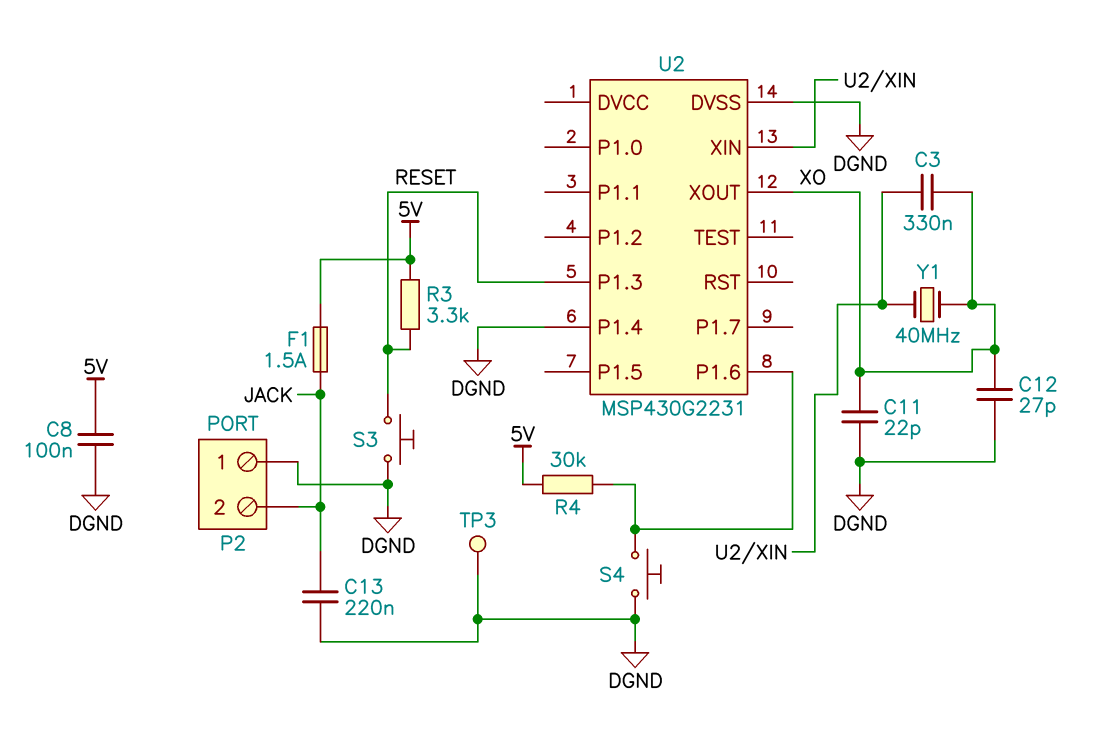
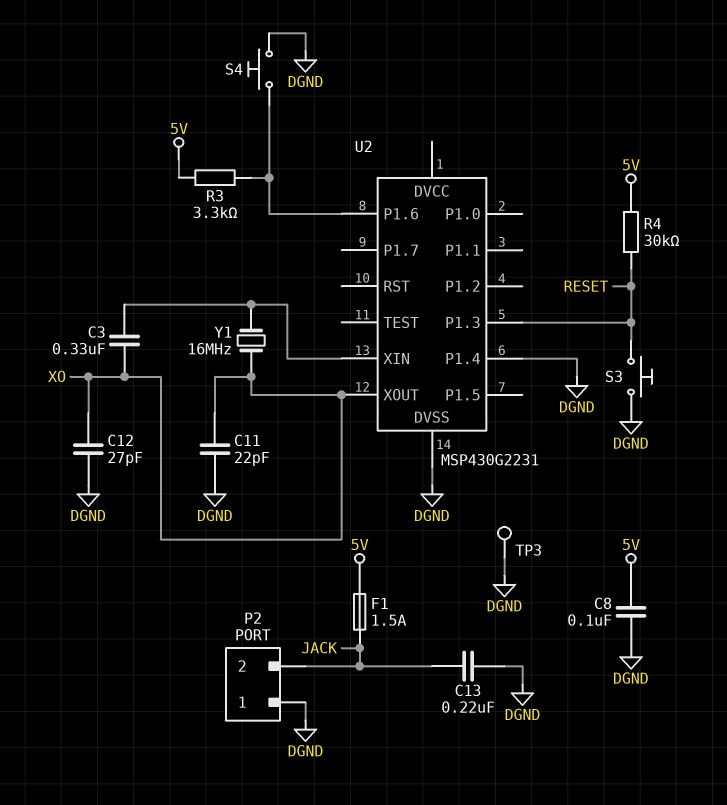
R3: 3.3k (5V, RESET) -> 3.3k (5V, U2/P1.6)
R4: 30k (5V, U2/P1.6) -> 30k (5V, RESET)
Y1: 40MHz (U2/XIN, XO) -> 16MHz (U2/XIN, XO)

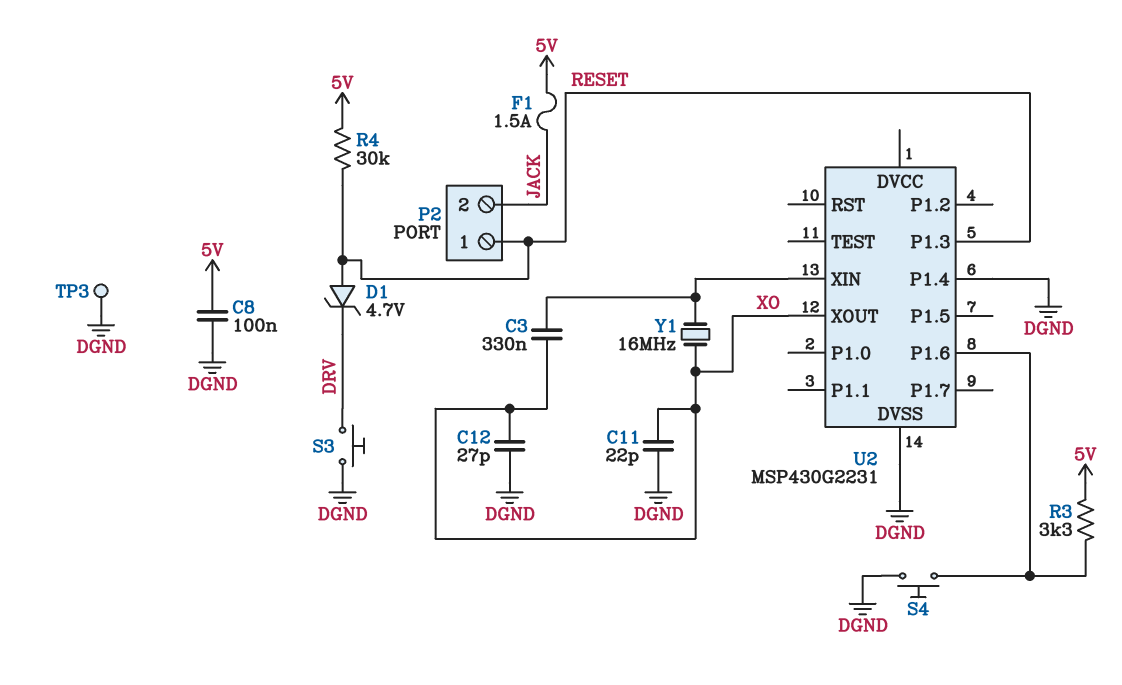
C13: 220nF (DGND, JACK) -> none
D1: none -> zener 4.7V (A RESET, K DRV)
P2 pin 1: DGND -> RESET
S3: button (DGND, RESET) -> button (DGND, DRV)

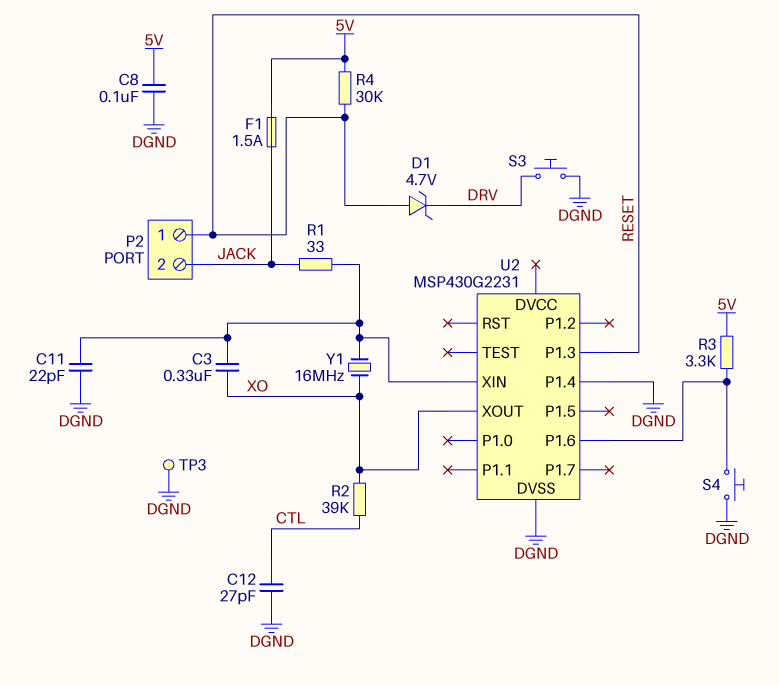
C11: 22pF (DGND, XO) -> 22pF (DGND, U2/XIN)
C12: 27pF (DGND, XO) -> 27pF (CTL, DGND)
R1: none -> 33 (JACK, U2/XIN)
R2: none -> 39k (CTL, XO)

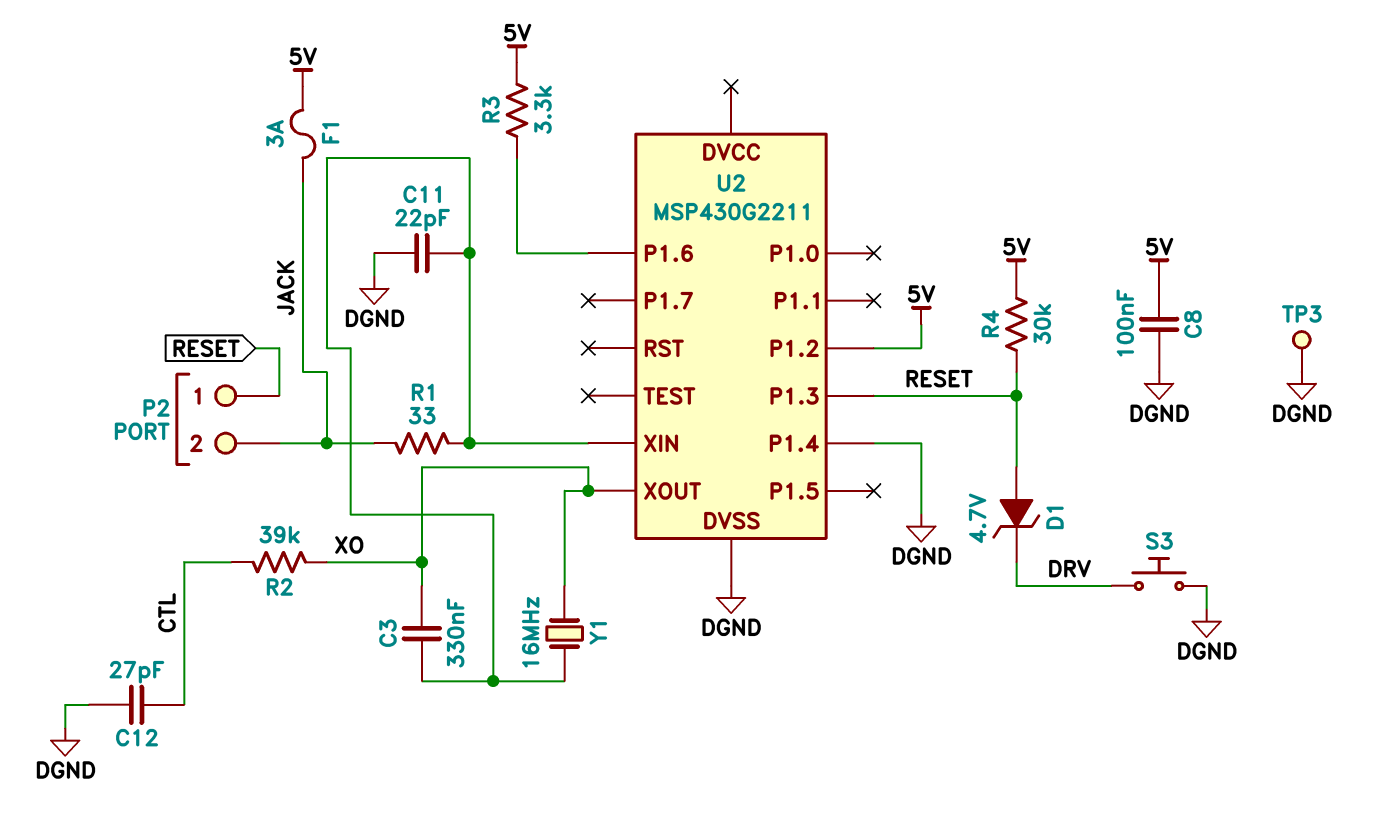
F1: 1.5A (5V, JACK) -> 3A (5V, JACK)
S4: button (DGND, U2/P1.6) -> none
U2: MSP430G2231 -> MSP430G2211
U2 pin P1.2: none -> 5V

